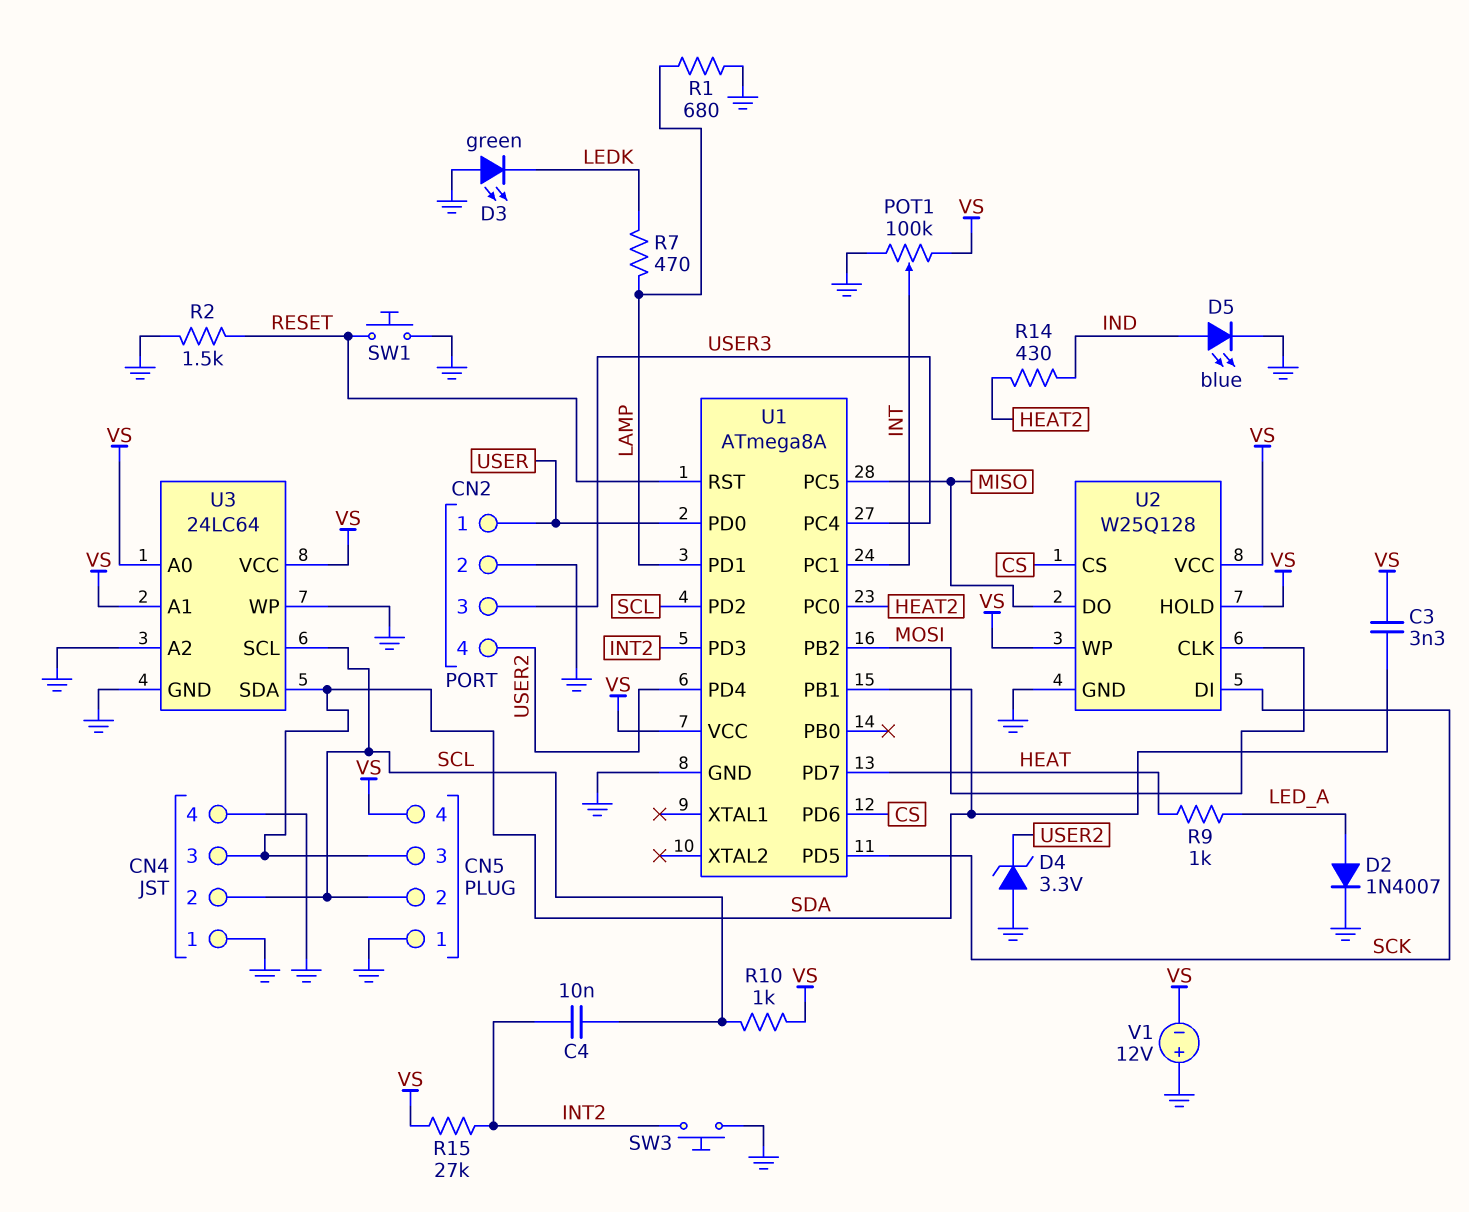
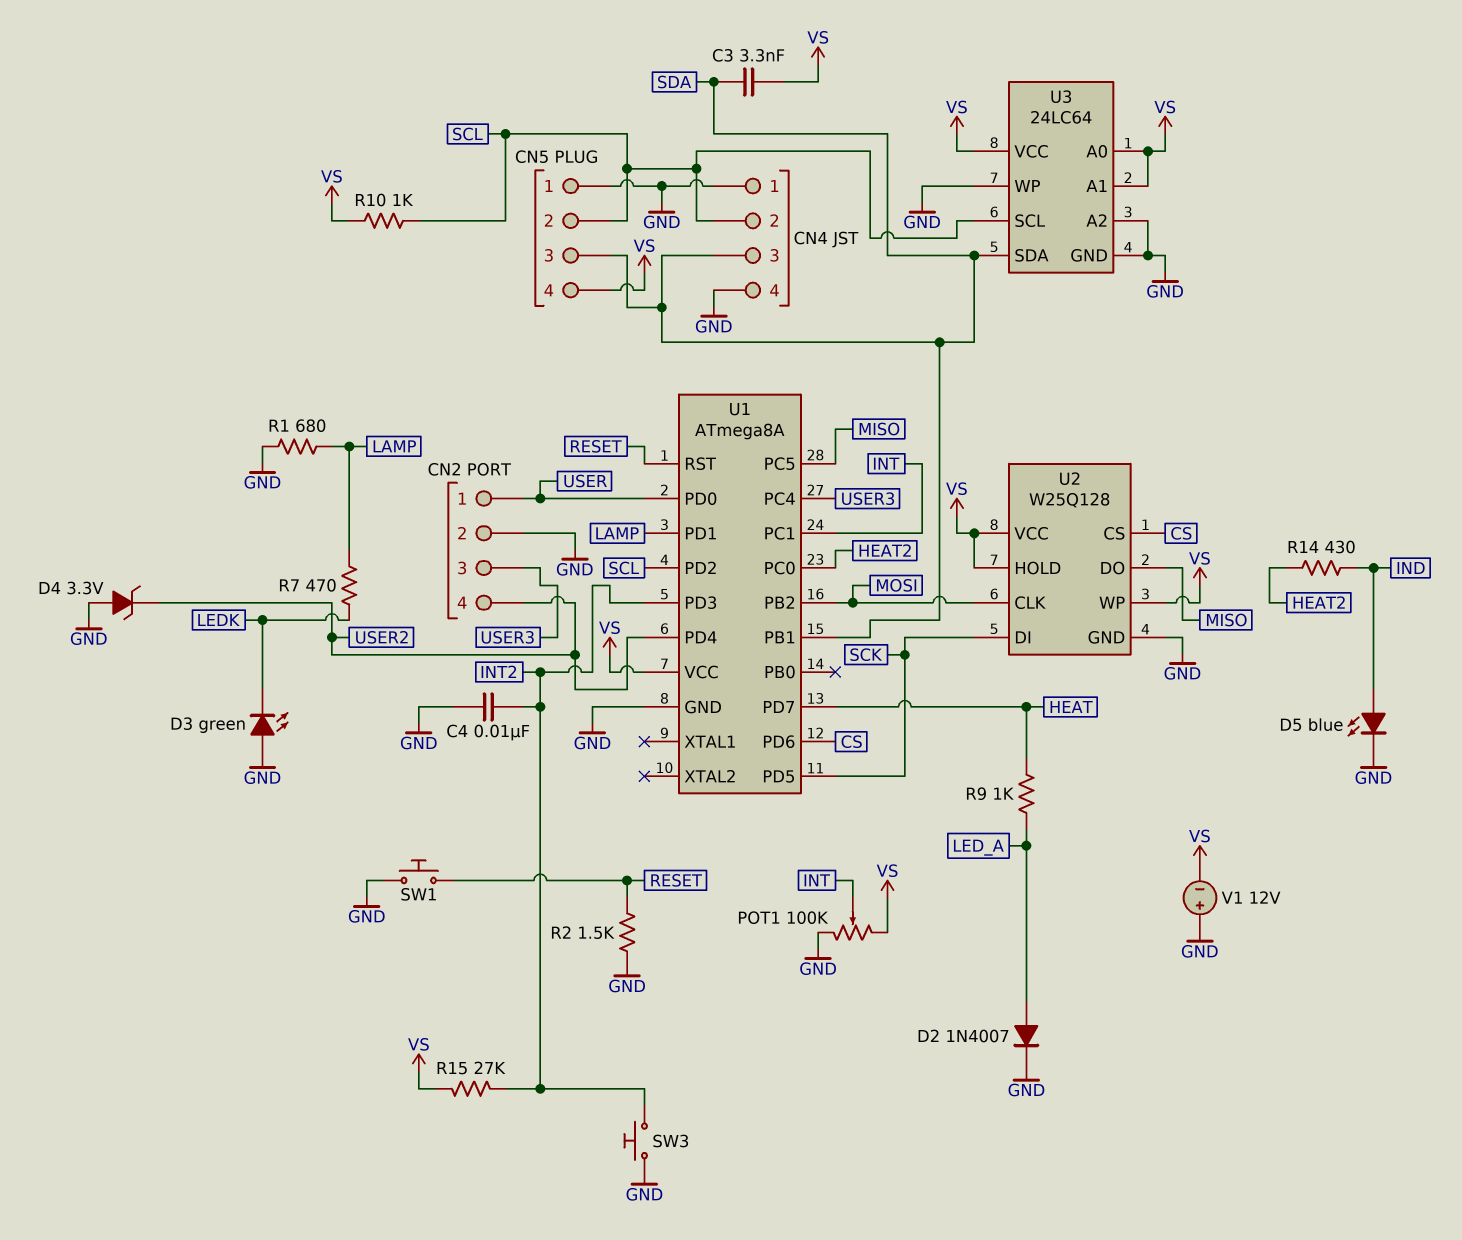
C4: 10nF (INT2, SCL) -> 10nF (GND, INT2)

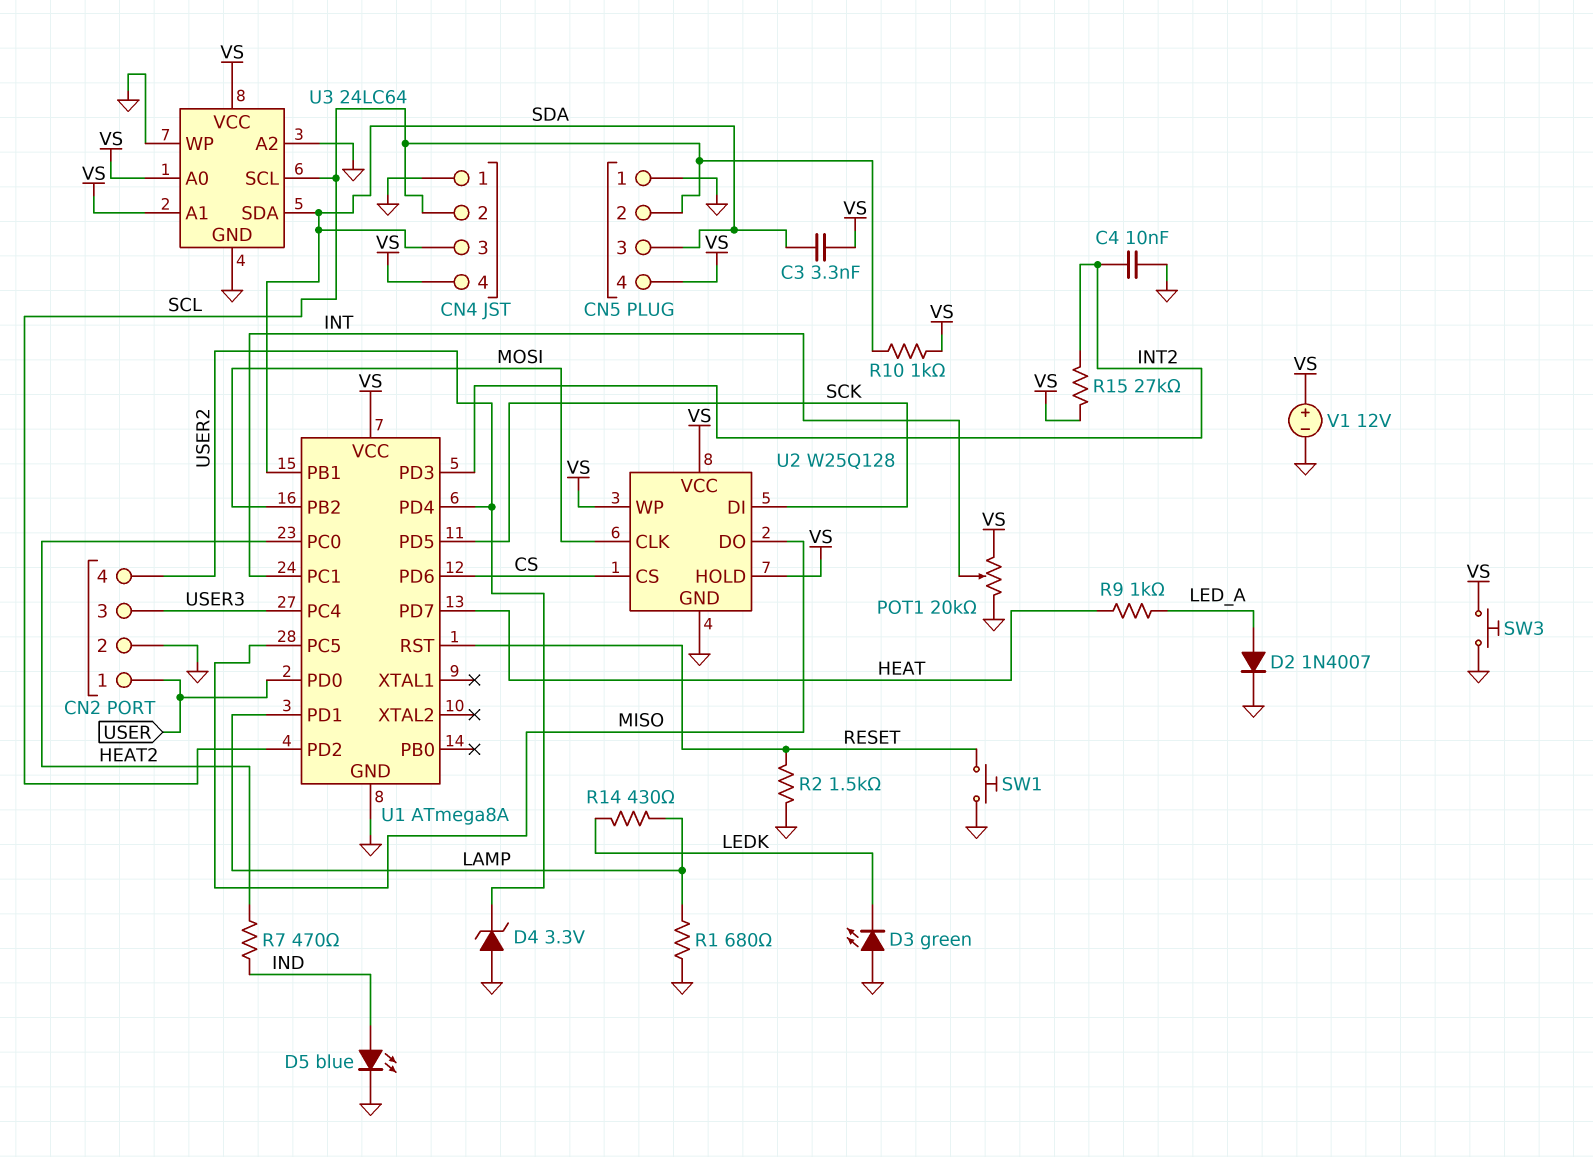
CN4 pin 4: GND -> VS
POT1: 100k (GND, VS, wiper INT) -> 20k (GND, VS, wiper INT)
R7: 470 (LAMP, LEDK) -> 470 (HEAT2, IND)
R14: 430 (HEAT2, IND) -> 430 (LAMP, LEDK)
SW3: button (GND, INT2) -> button (GND, VS)
V1: 12V (plus GND, minus VS) -> 12V (plus VS, minus GND)

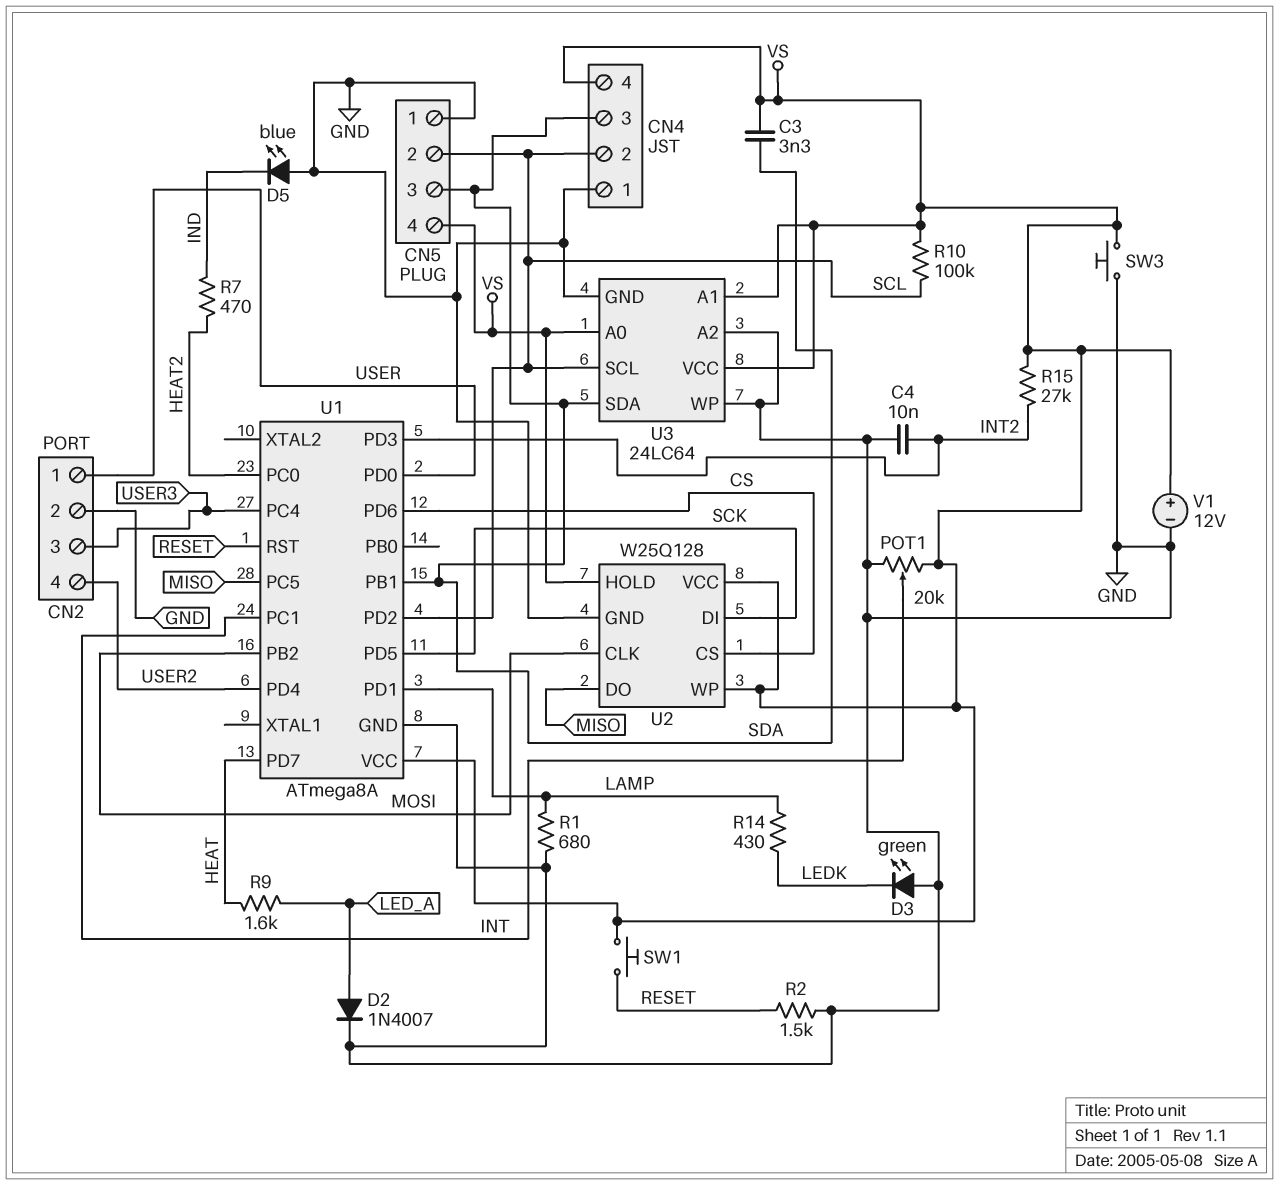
D4: zener 3.3V (A GND, K USER2) -> none
D5: LED blue (A IND, K GND) -> LED blue (A GND, K IND)
R9: 1k (HEAT, LED_A) -> 1.6k (HEAT, LED_A)
R10: 1k (SCL, VS) -> 100k (SCL, VS)
SW1: button (GND, RESET) -> button (RESET, VS)

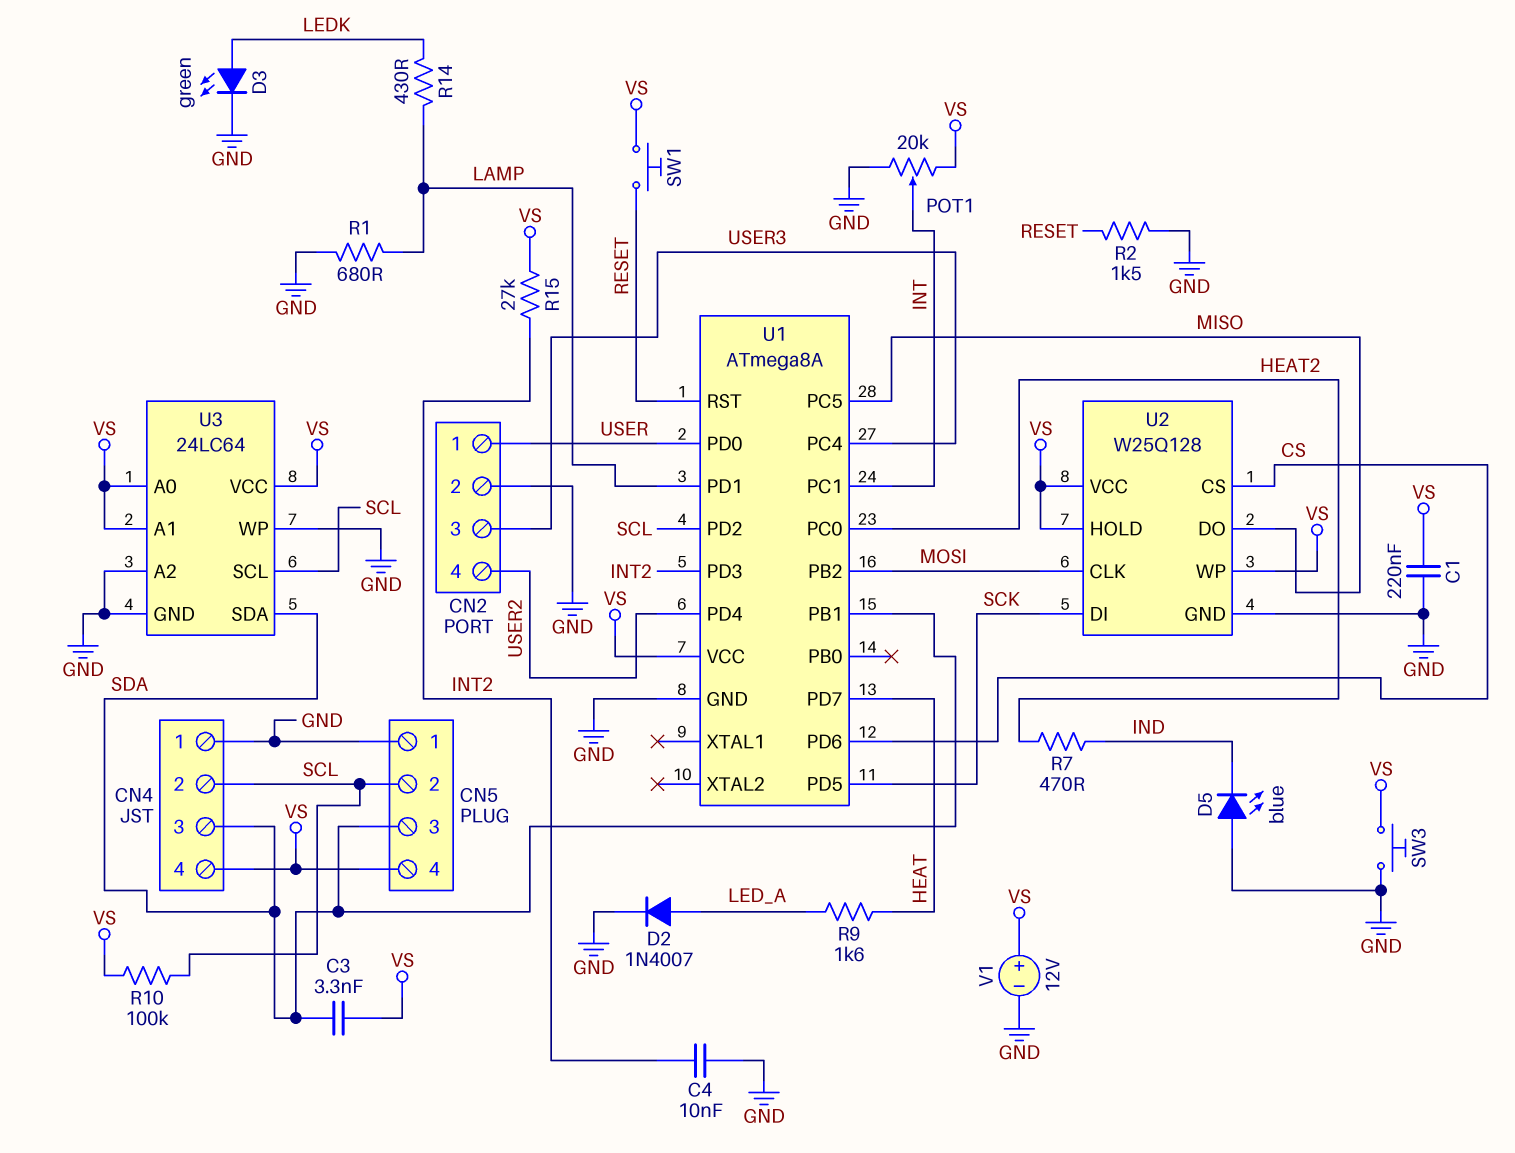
C1: none -> 220nF (GND, VS)
D3: LED green (A GND, K LEDK) -> LED green (A LEDK, K GND)

